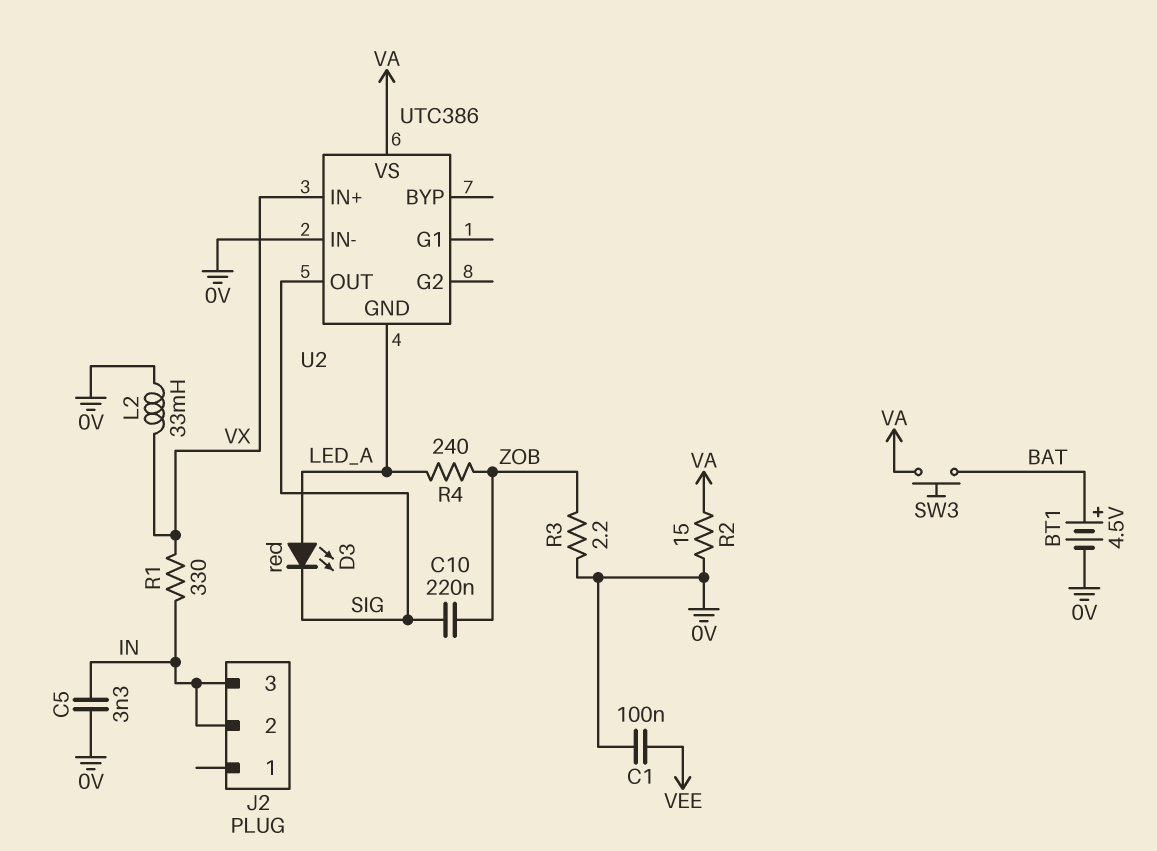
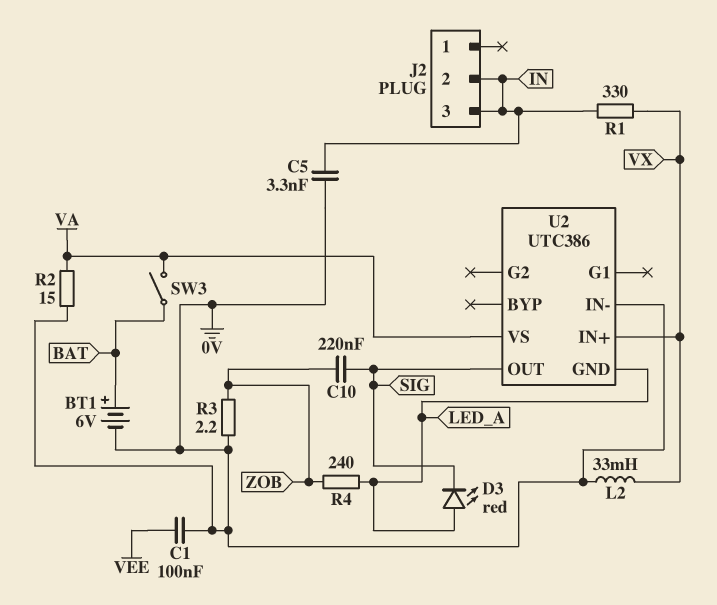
BT1: 4.5V (plus BAT, minus 0V) -> 6V (plus BAT, minus 0V)
SW3: button (BAT, VA) -> switch (BAT, VA)

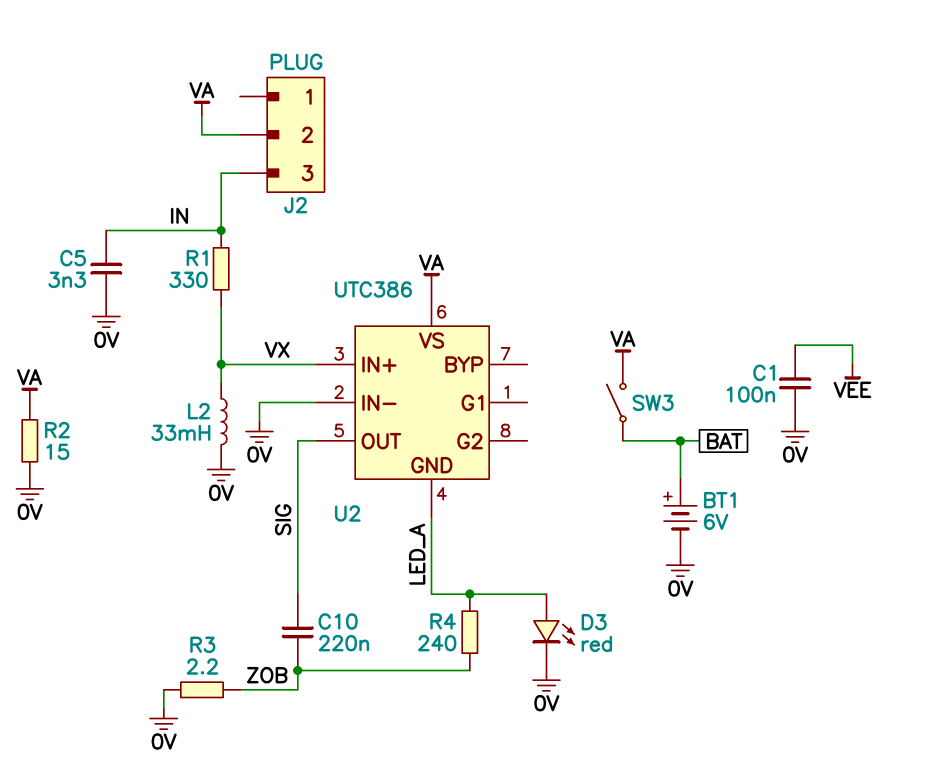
D3: LED red (A LED_A, K SIG) -> LED red (A LED_A, K 0V)
J2 pin 2: IN -> VA

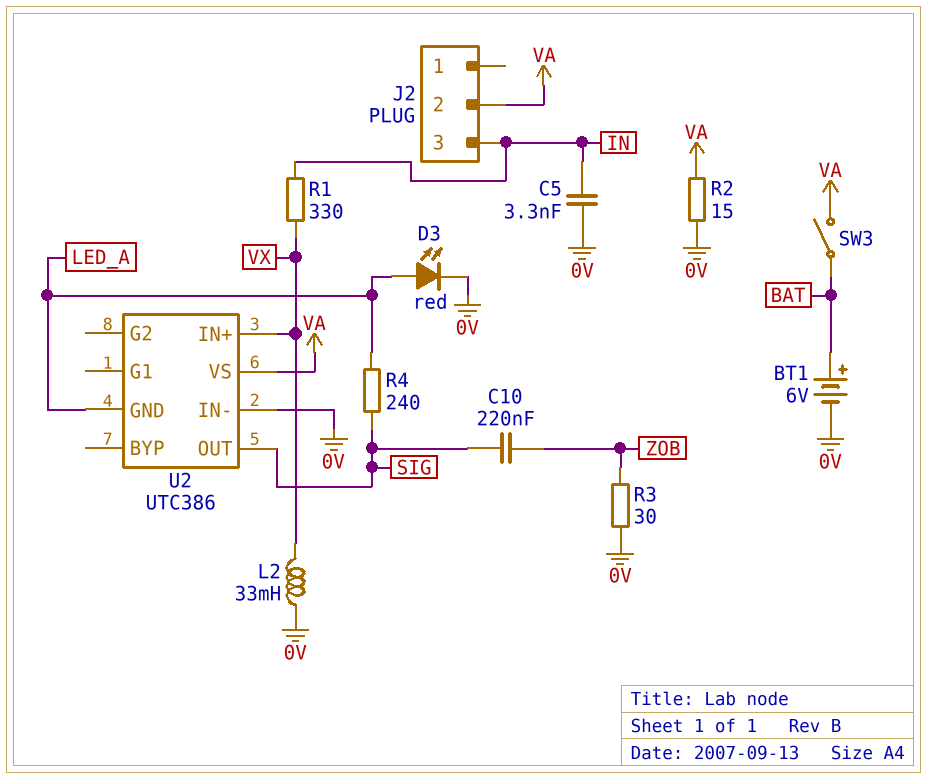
C1: 100nF (0V, VEE) -> none
R3: 2.2 (0V, ZOB) -> 30 (0V, ZOB)
R4: 240 (LED_A, ZOB) -> 240 (LED_A, SIG)

